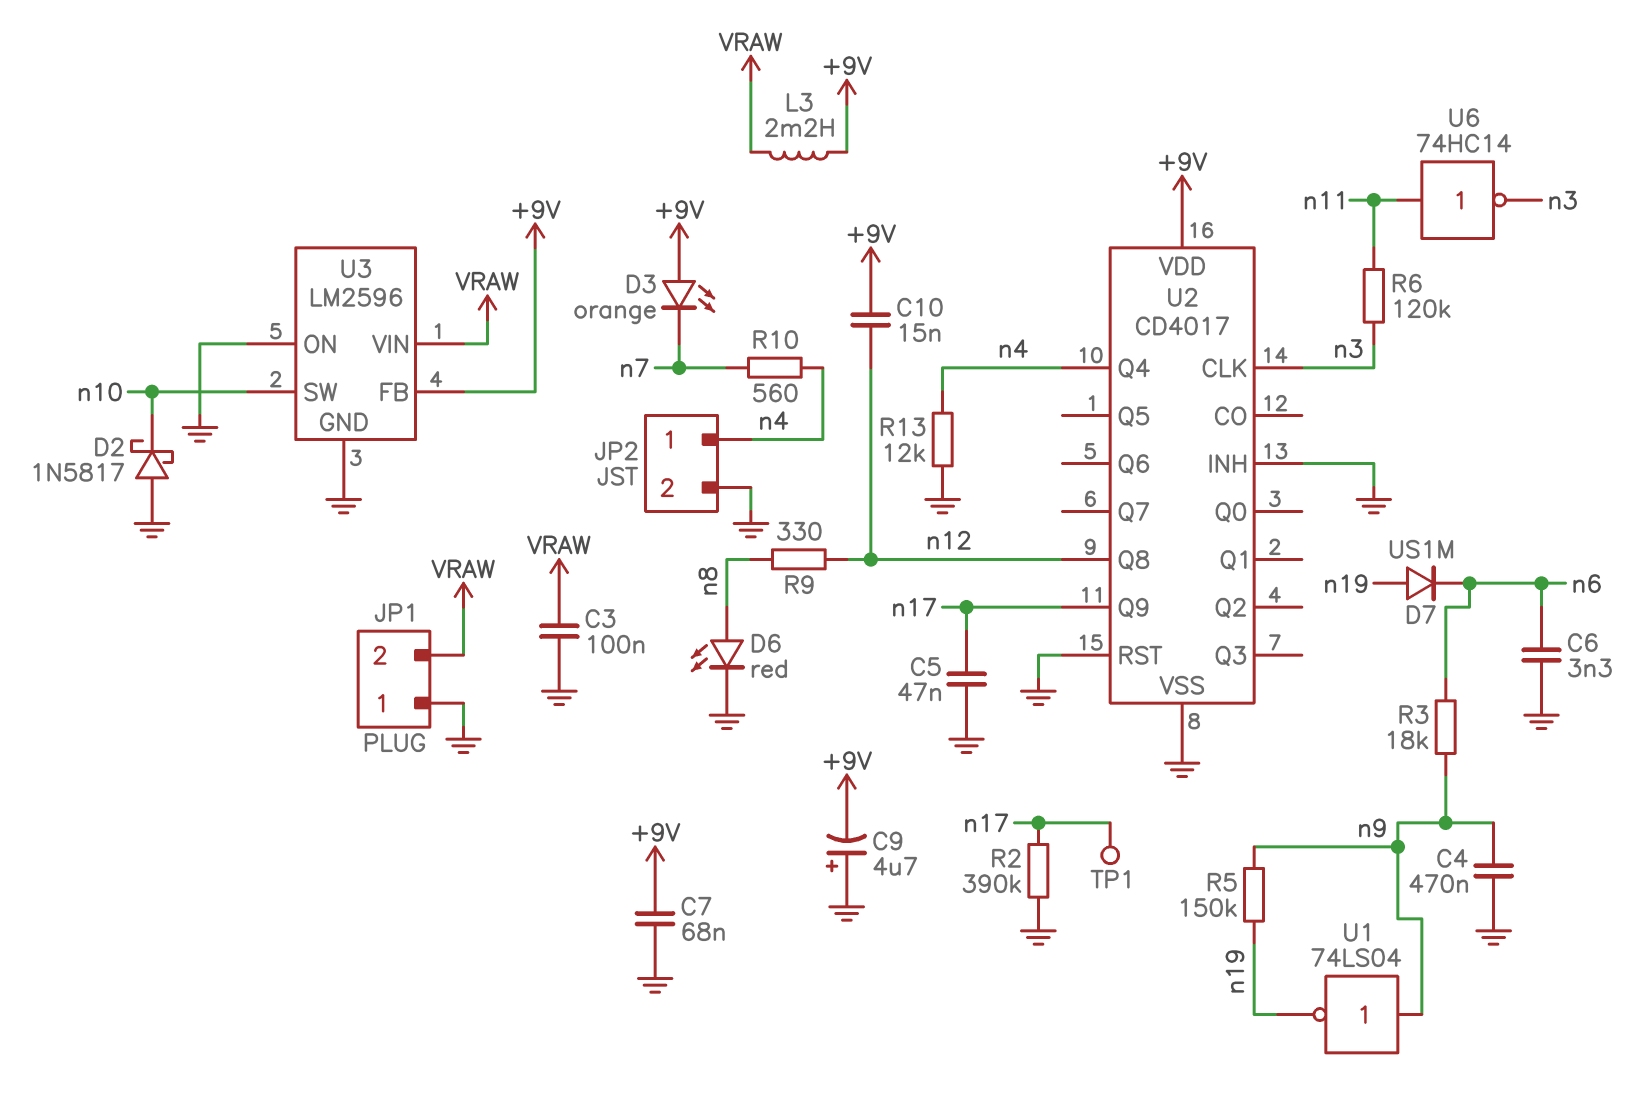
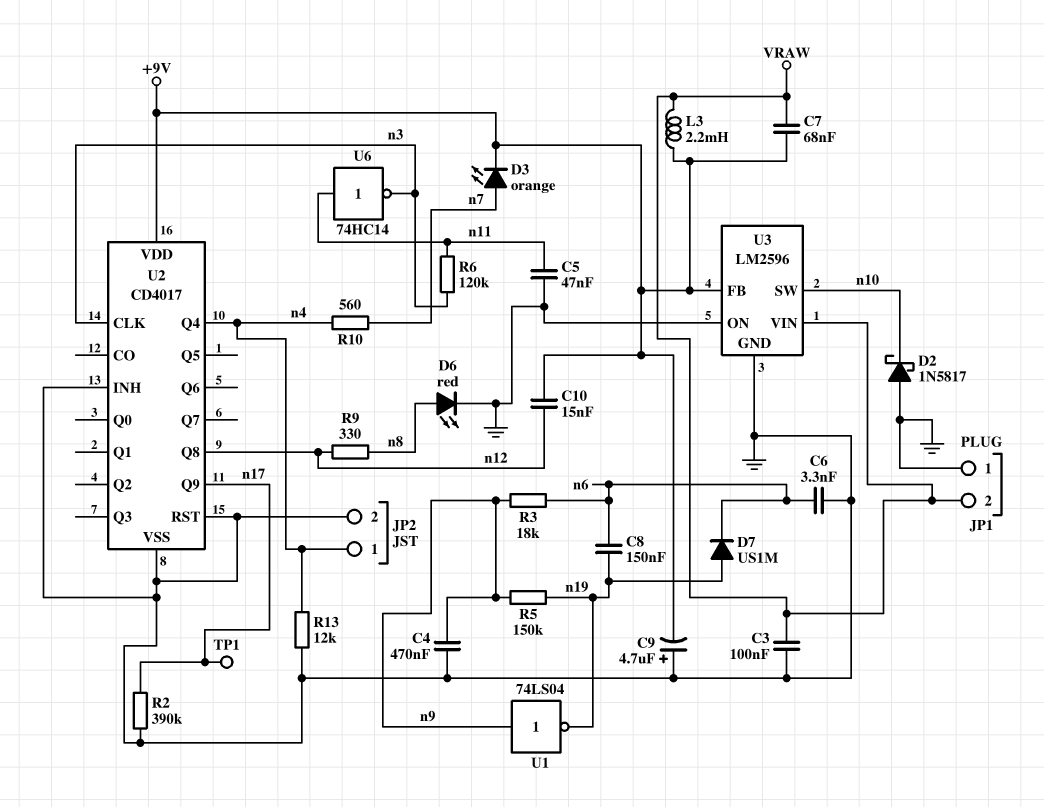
C5: 47nF (GND, n17) -> 47nF (GND, n11)
C7: 68nF (+9V, GND) -> 68nF (+9V, VRAW)
C8: none -> 150nF (n6, n19)
D3: LED orange (A +9V, K n7) -> LED orange (A n7, K +9V)

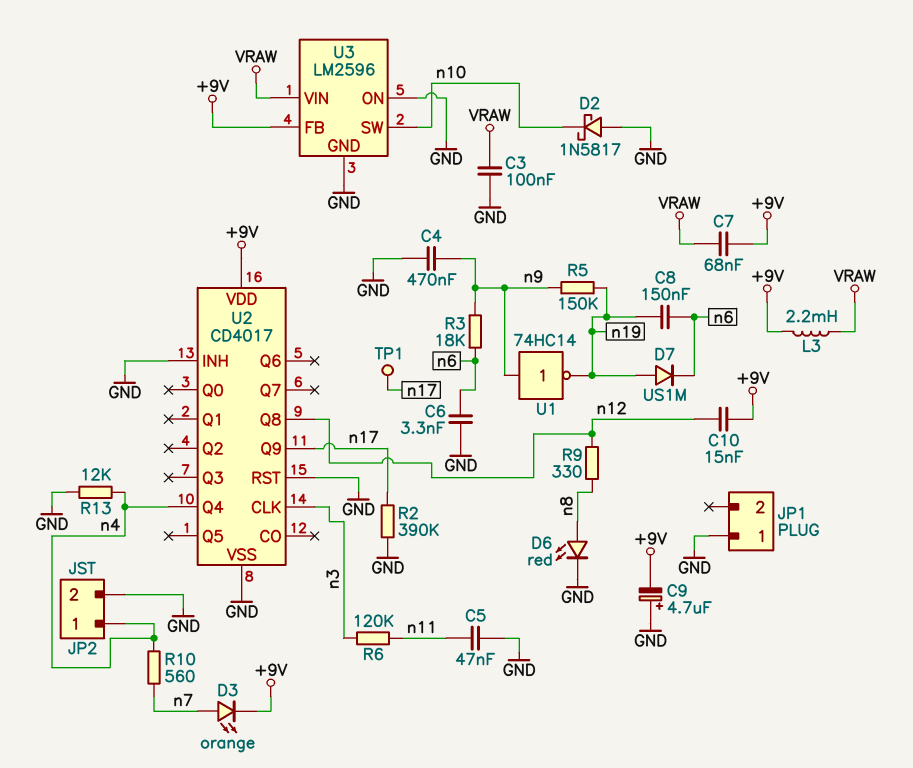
JP1 pin 2: VRAW -> none
U1: NOT 74LS04 (in n9, out n19) -> NOT 74HC14 (in n9, out n19)
U6: NOT 74HC14 (in n11, out n3) -> none

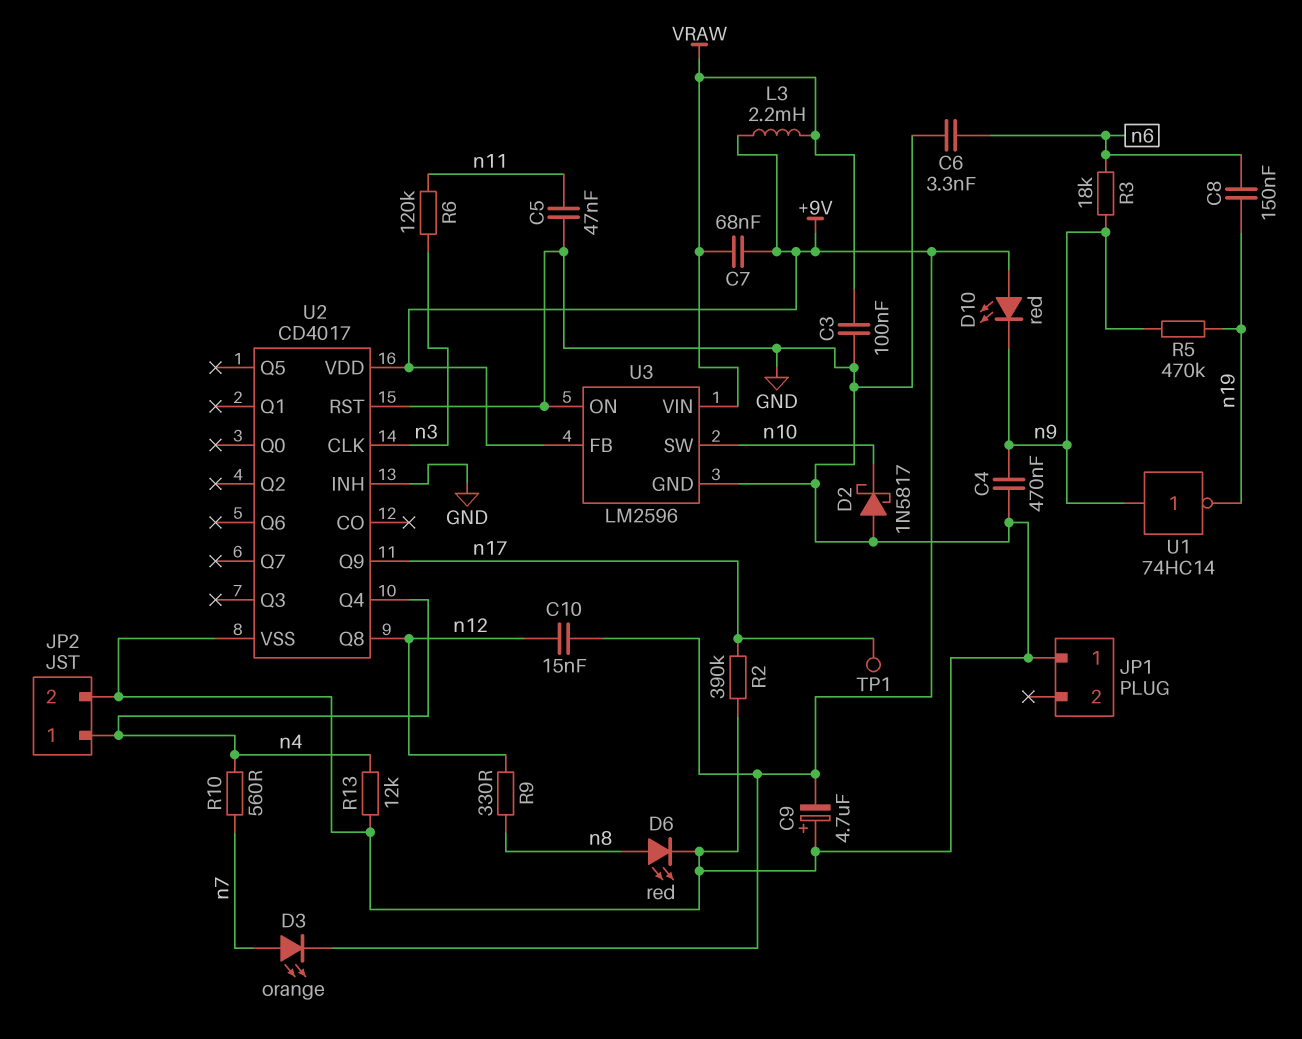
D7: diode US1M (A n19, K n6) -> none
D10: none -> LED red (A +9V, K n9)
R5: 150k (n9, n19) -> 470k (n9, n19)

